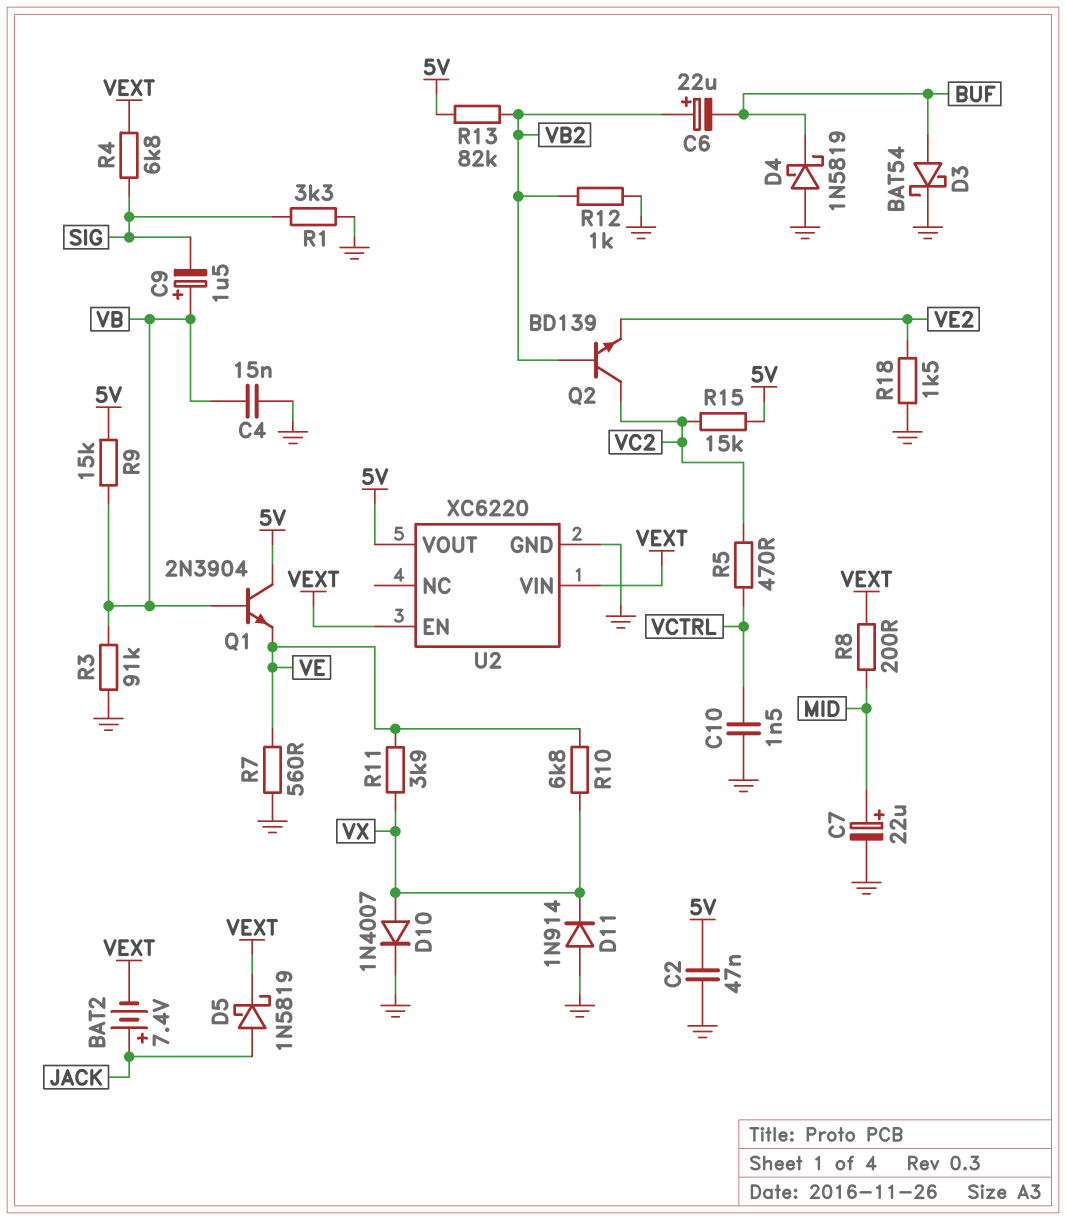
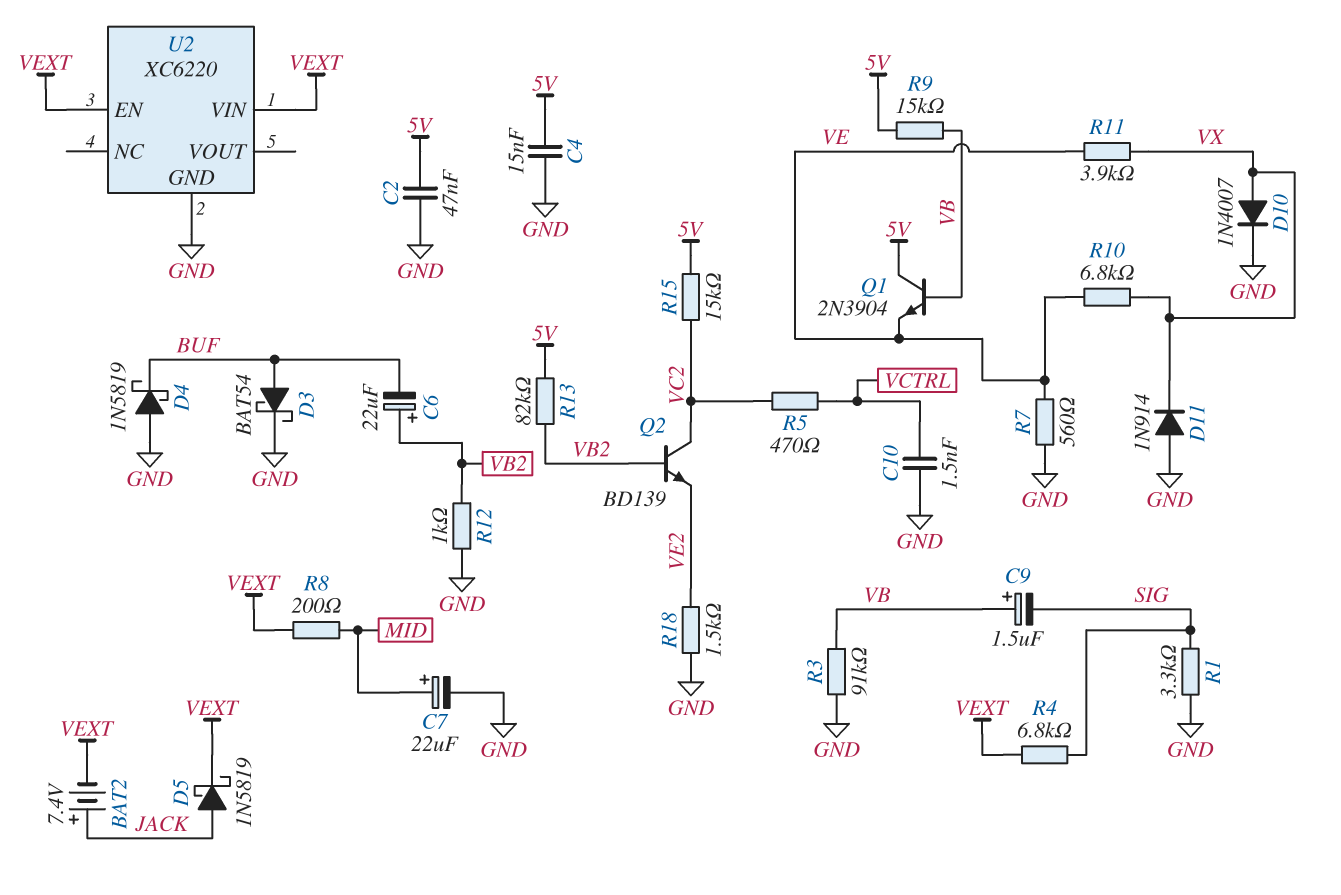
C4: 15nF (GND, VB) -> 15nF (5V, GND)
U2 pin VOUT: 5V -> none

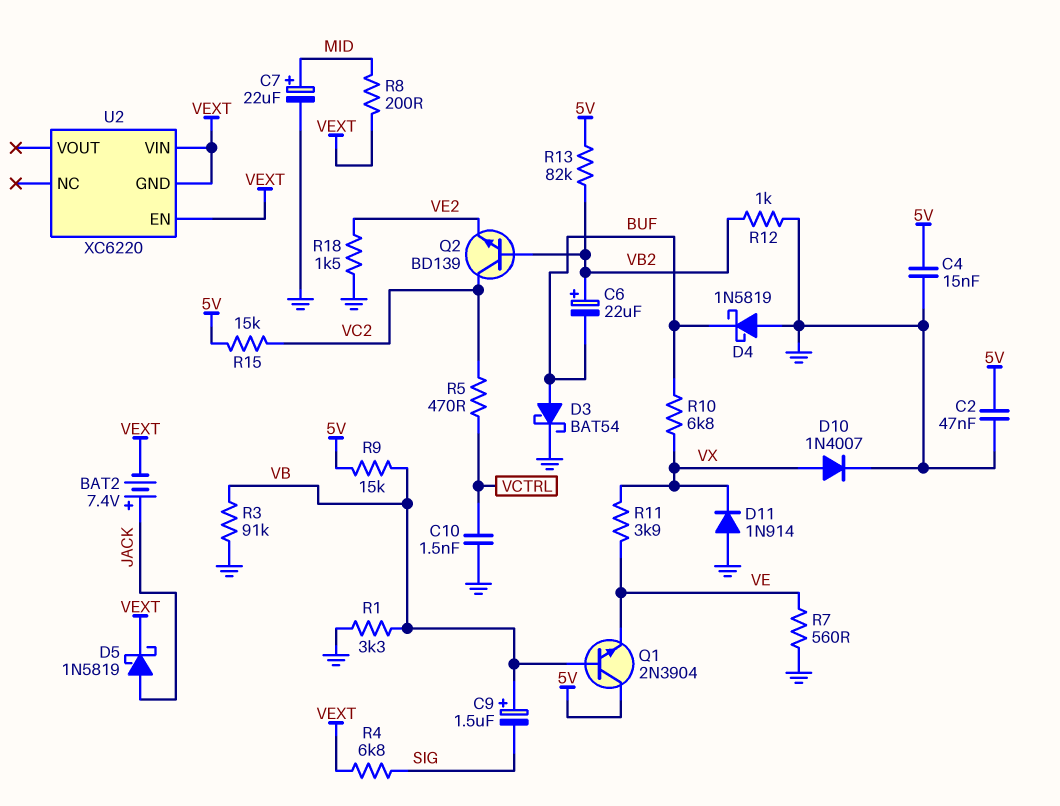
R1: 3.3k (GND, SIG) -> 3.3k (GND, VB)
R10: 6.8k (VE, VX) -> 6.8k (BUF, VX)
U2 pin GND: GND -> VEXT

